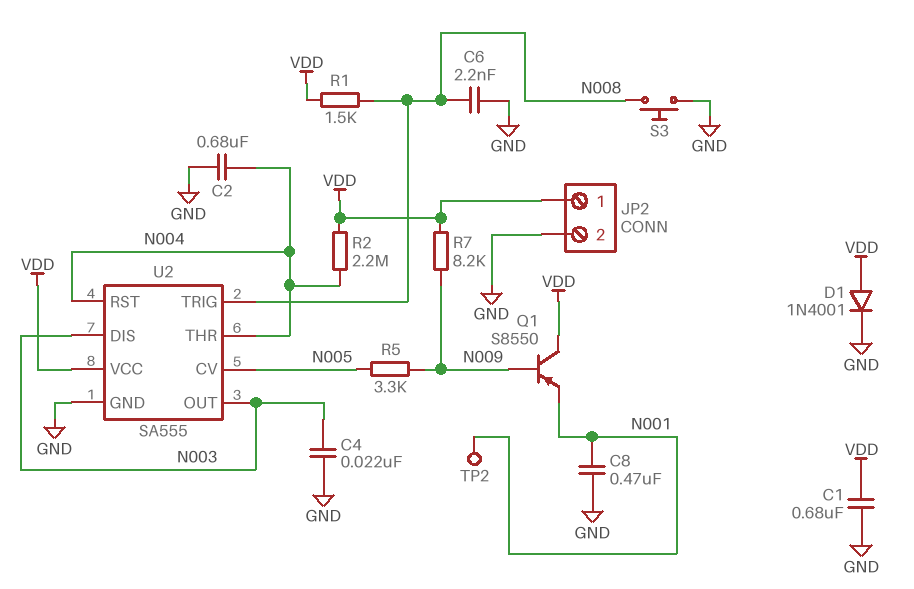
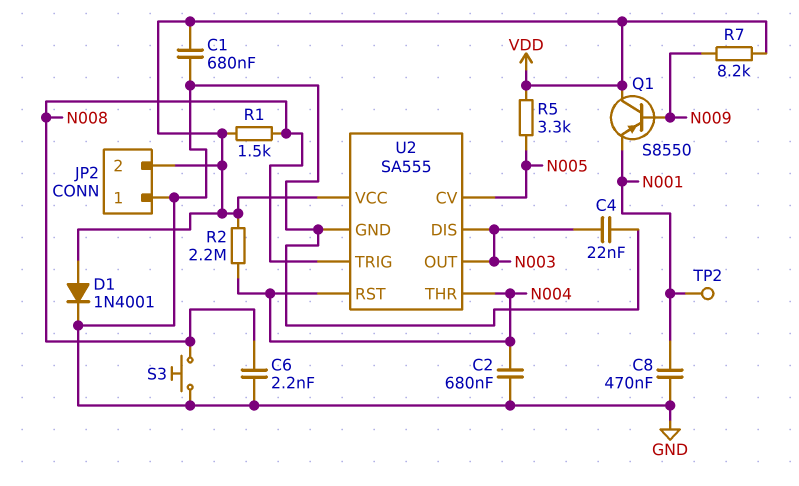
JP2 pin 1: VDD -> GND
JP2 pin 2: GND -> VDD
R5: 3.3k (N005, N009) -> 3.3k (N005, VDD)

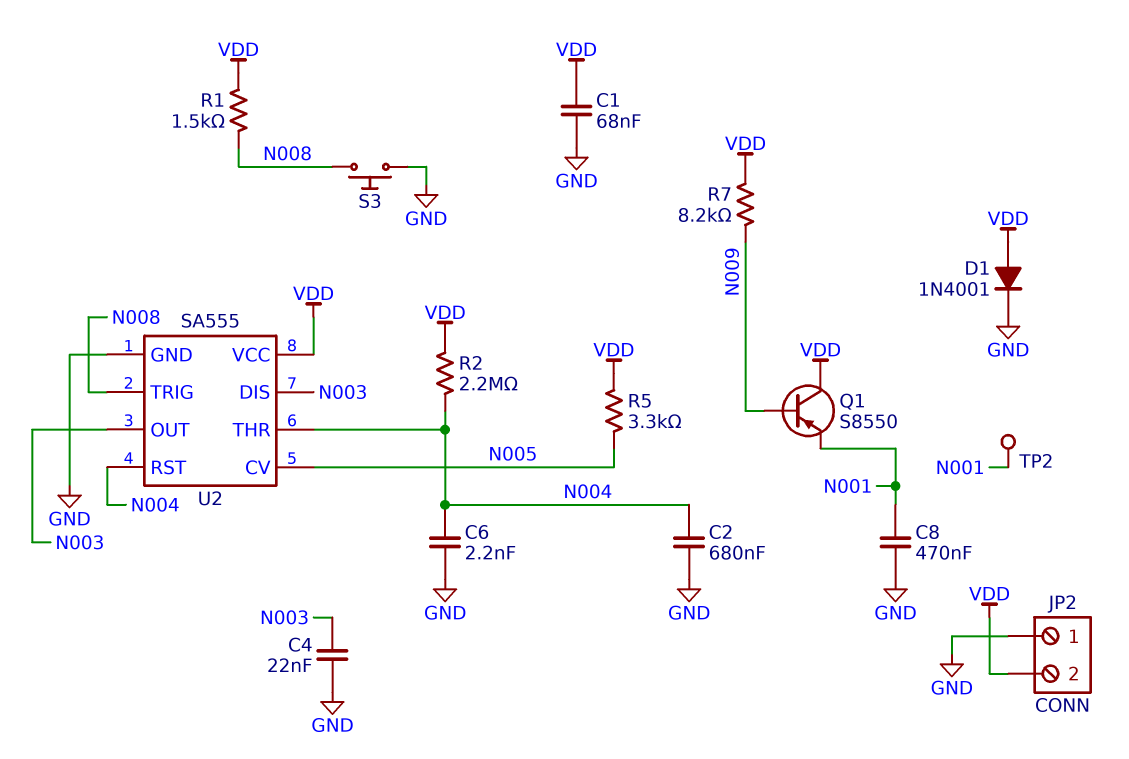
C1: 680nF (GND, VDD) -> 68nF (GND, VDD)
C6: 2.2nF (GND, N008) -> 2.2nF (GND, N004)

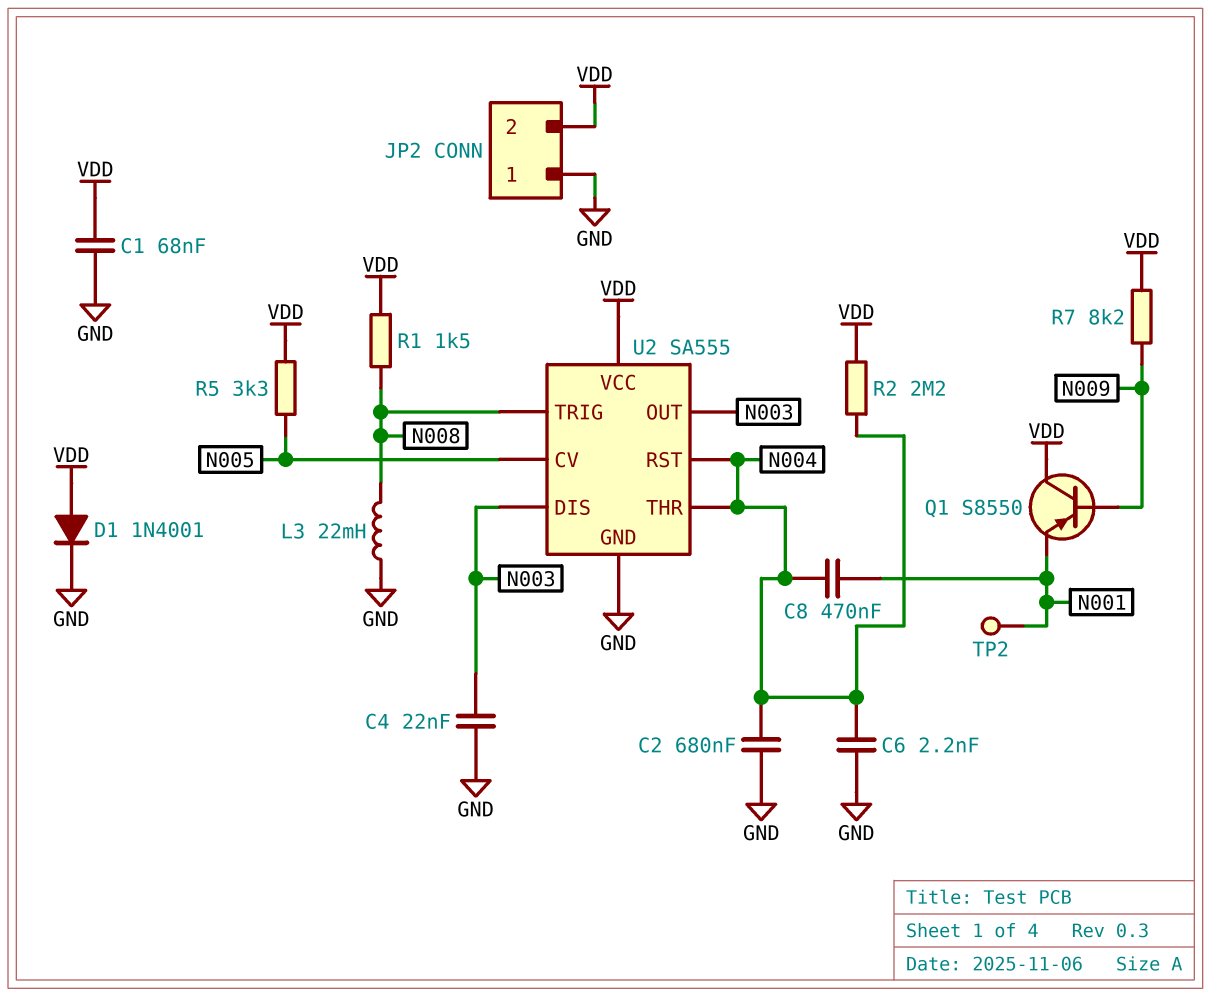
C8: 470nF (GND, N001) -> 470nF (N001, N004)
L3: none -> 22mH (GND, N008)
S3: button (GND, N008) -> none

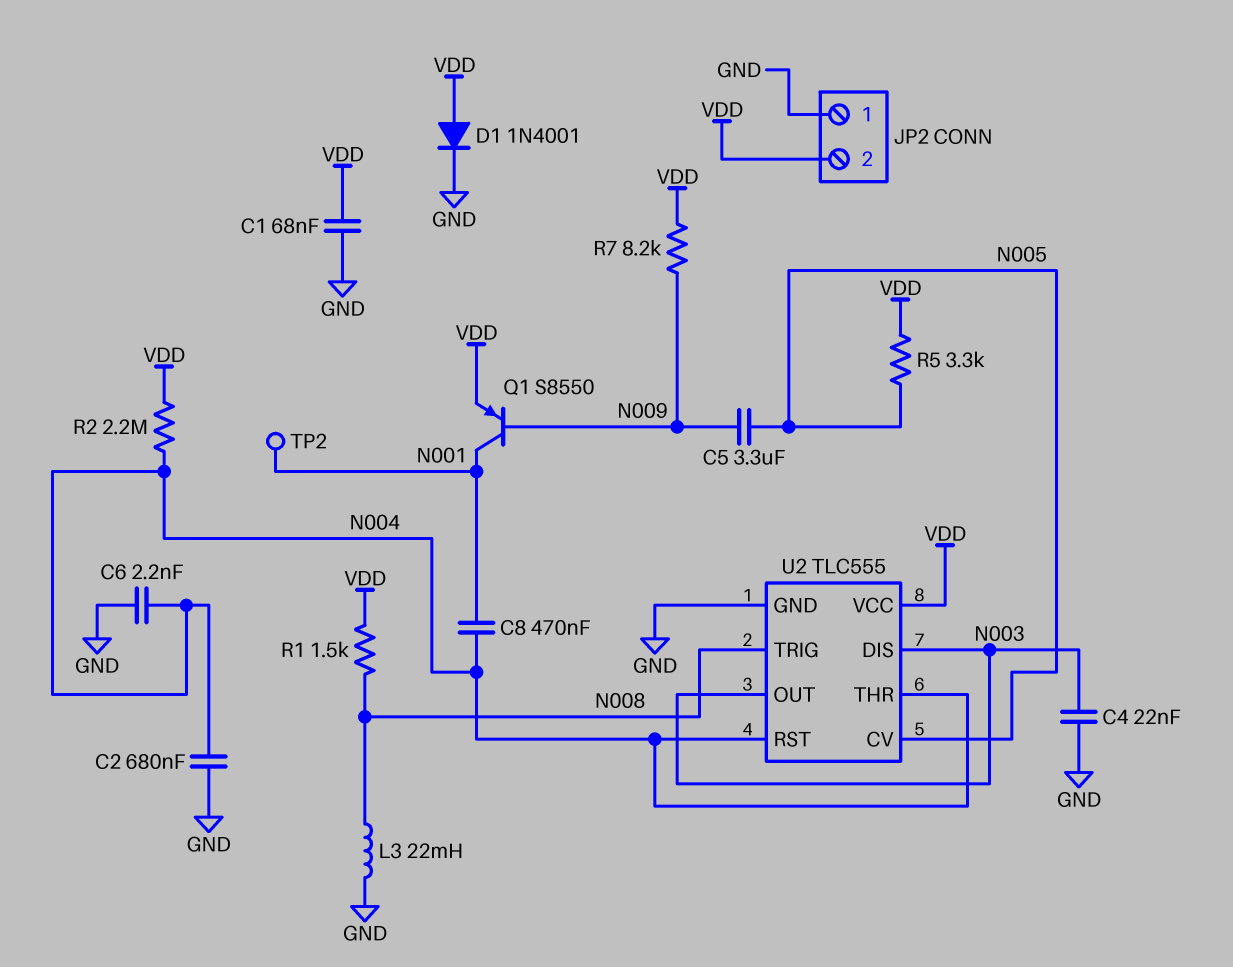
C5: none -> 3.3uF (N005, N009)
Q1: PNP S8550 (B N009, C VDD, E N001) -> PNP S8550 (B N009, C N001, E VDD)
U2: SA555 -> TLC555

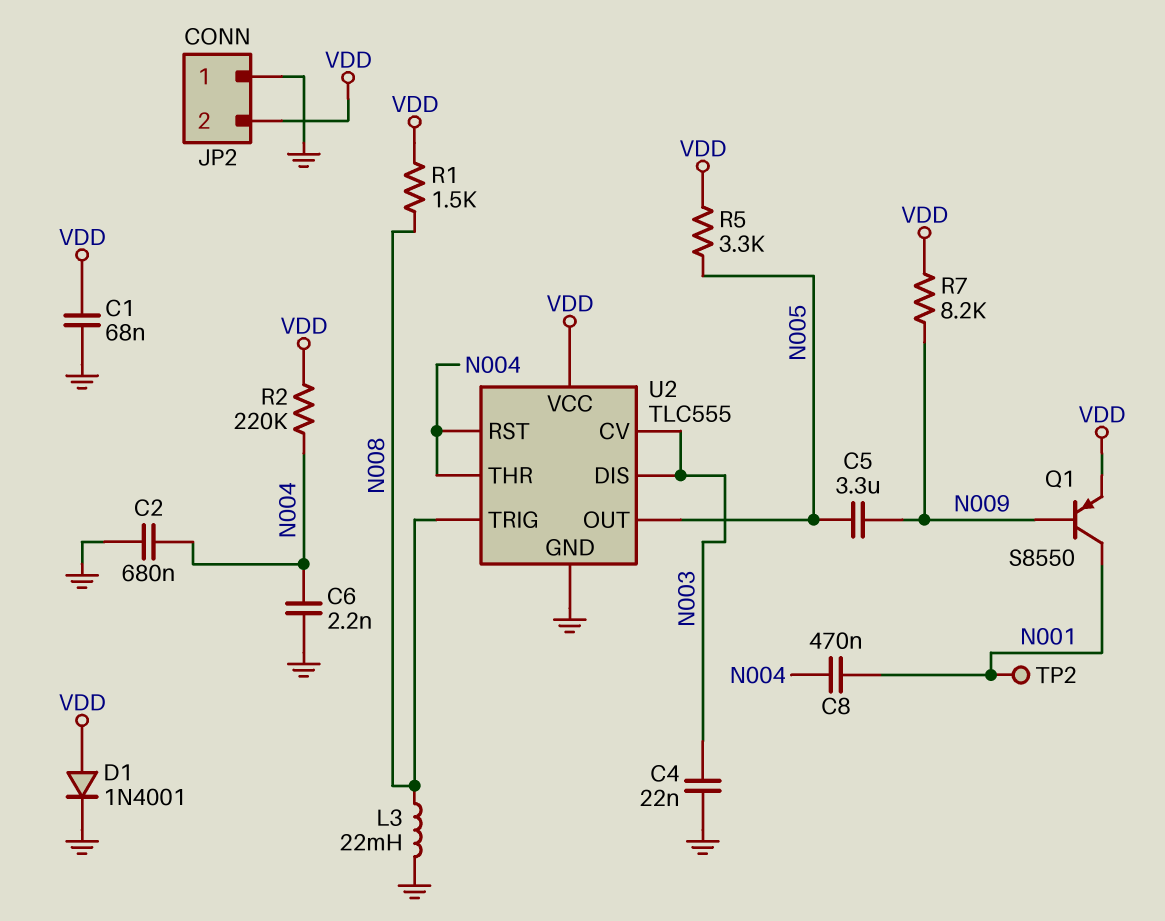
R2: 2.2M (N004, VDD) -> 220k (N004, VDD)
U2 pin CV: N005 -> N003
U2 pin OUT: N003 -> N005

